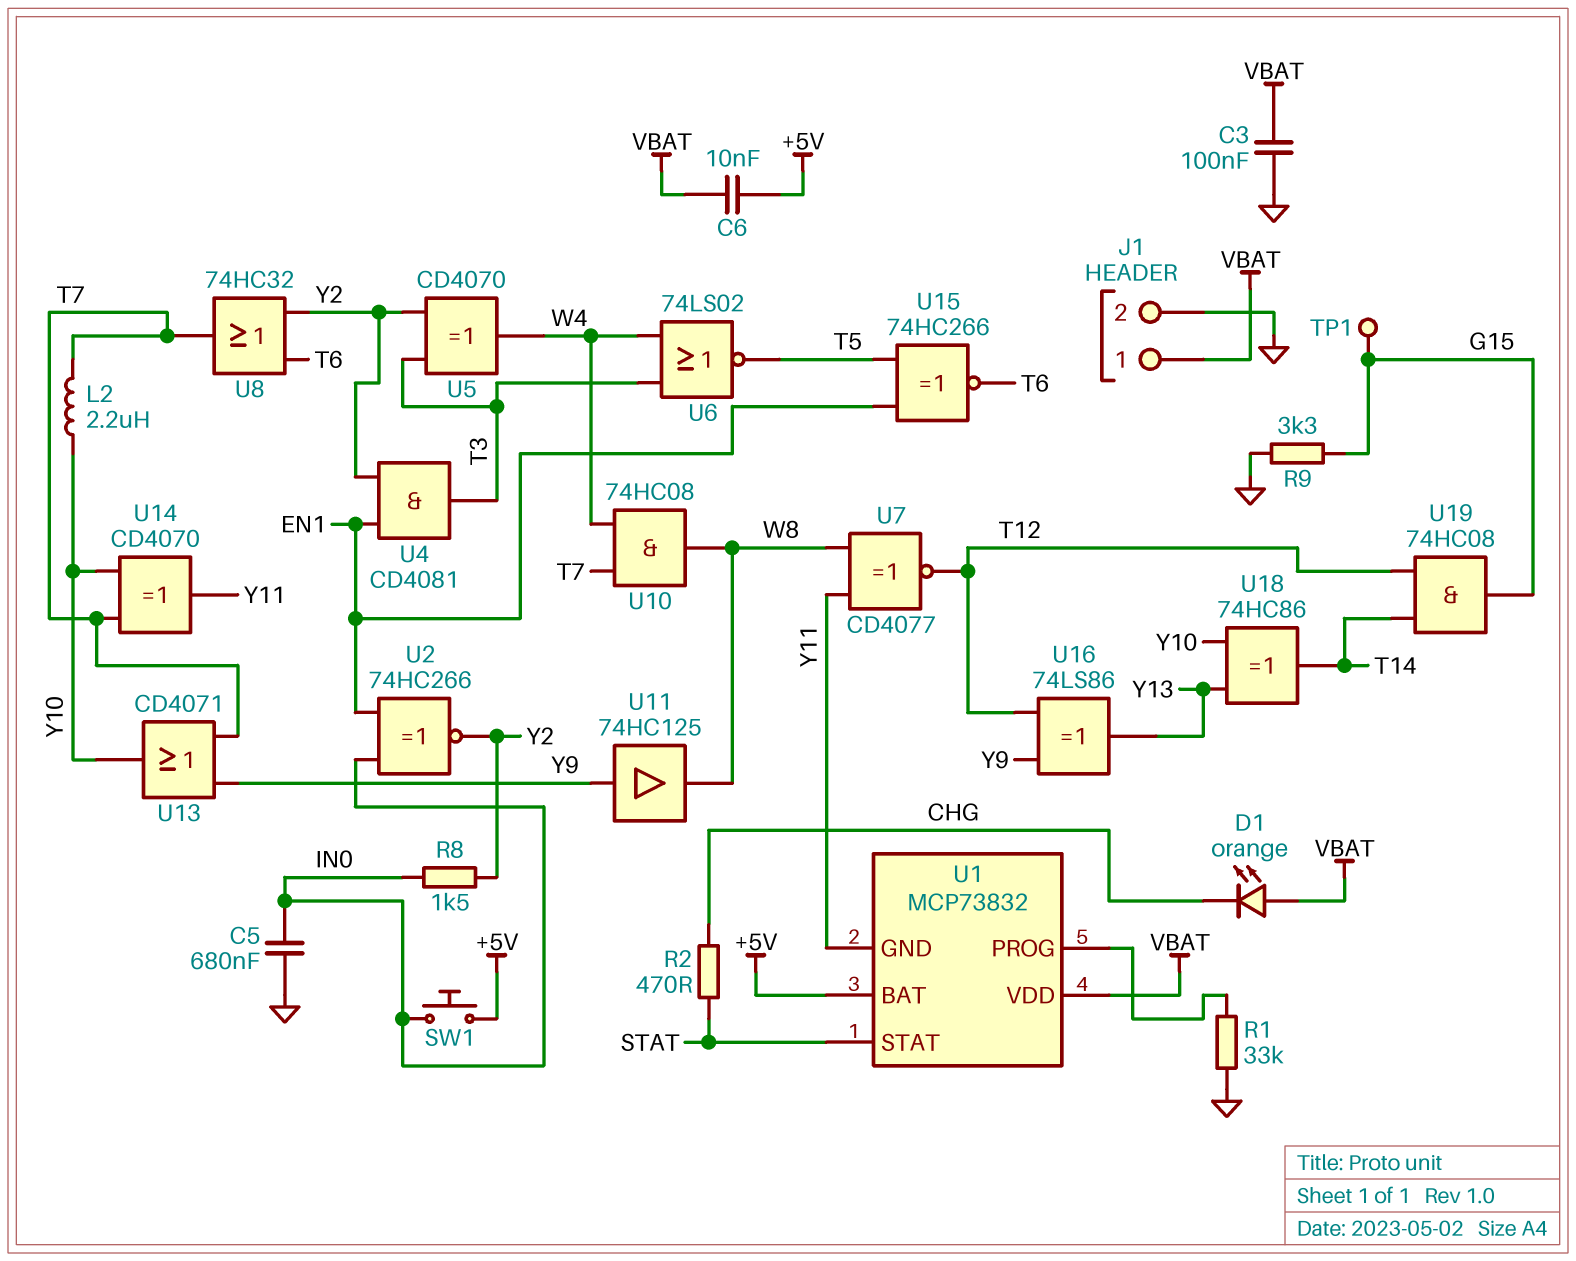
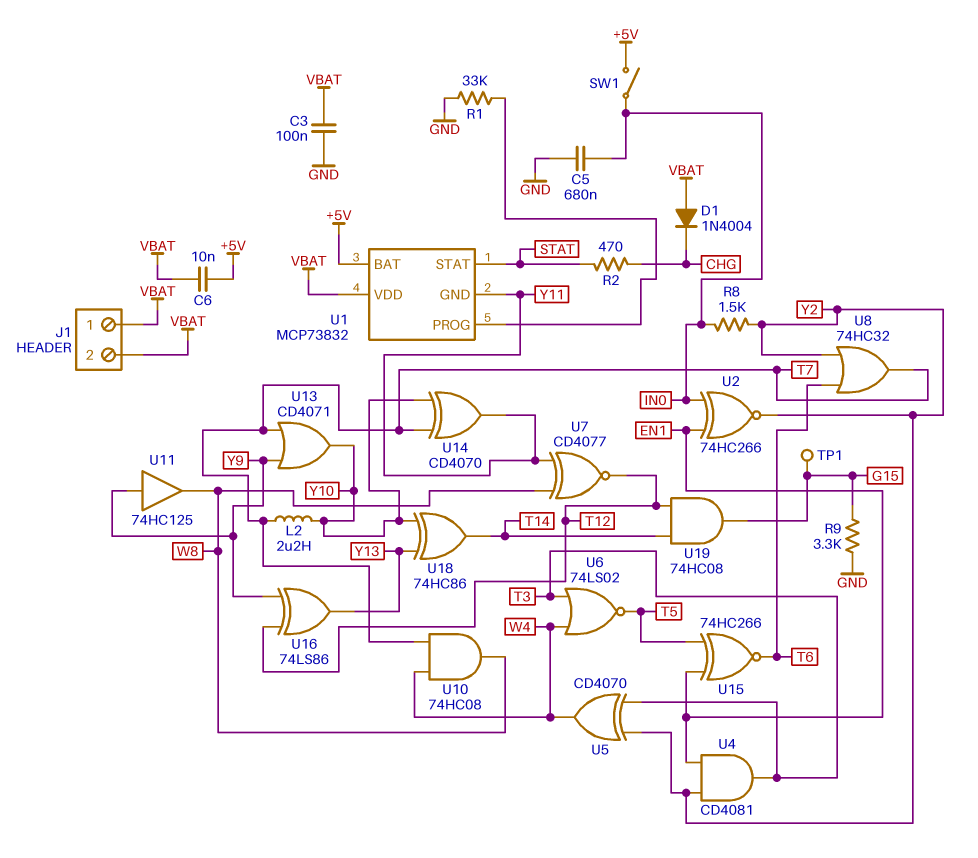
D1: LED orange (A VBAT, K CHG) -> diode 1N4004 (A VBAT, K CHG)
J1 pin 2: GND -> VBAT
SW1: button (+5V, IN0) -> switch (+5V, IN0)

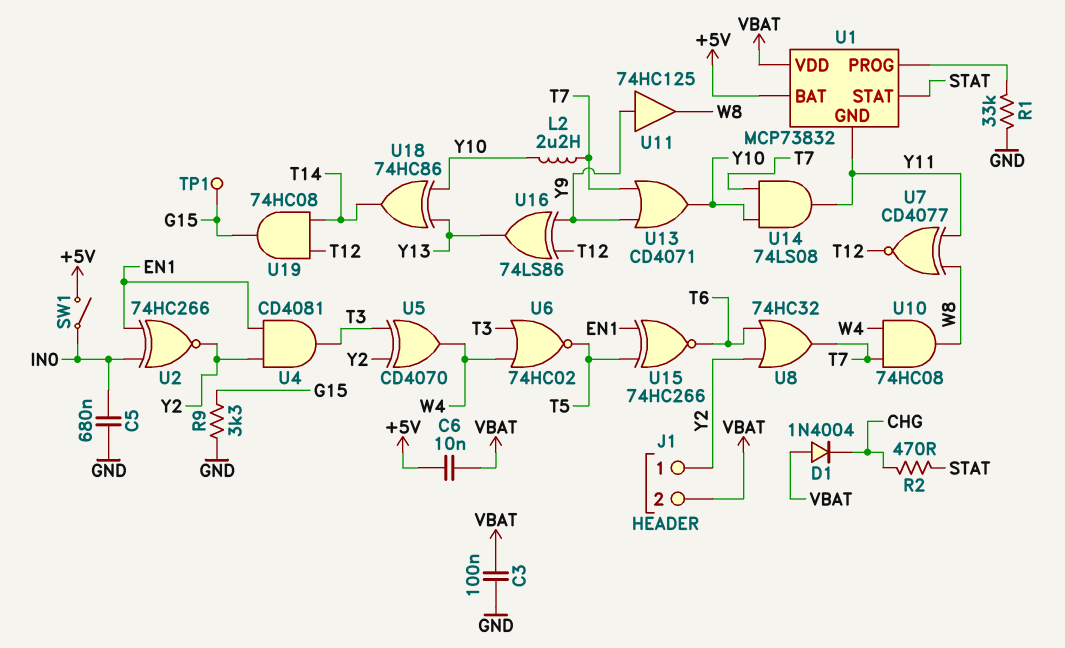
J1 pin 1: VBAT -> Y2
R8: 1.5k (IN0, Y2) -> none
U6: NOR 74LS02 (in T3, in W4, out T5) -> NOR 74HC02 (in T3, in W4, out T5)
U14: XOR CD4070 (in T7, in Y10, out Y11) -> AND 74LS08 (in T7, in Y10, out Y11)

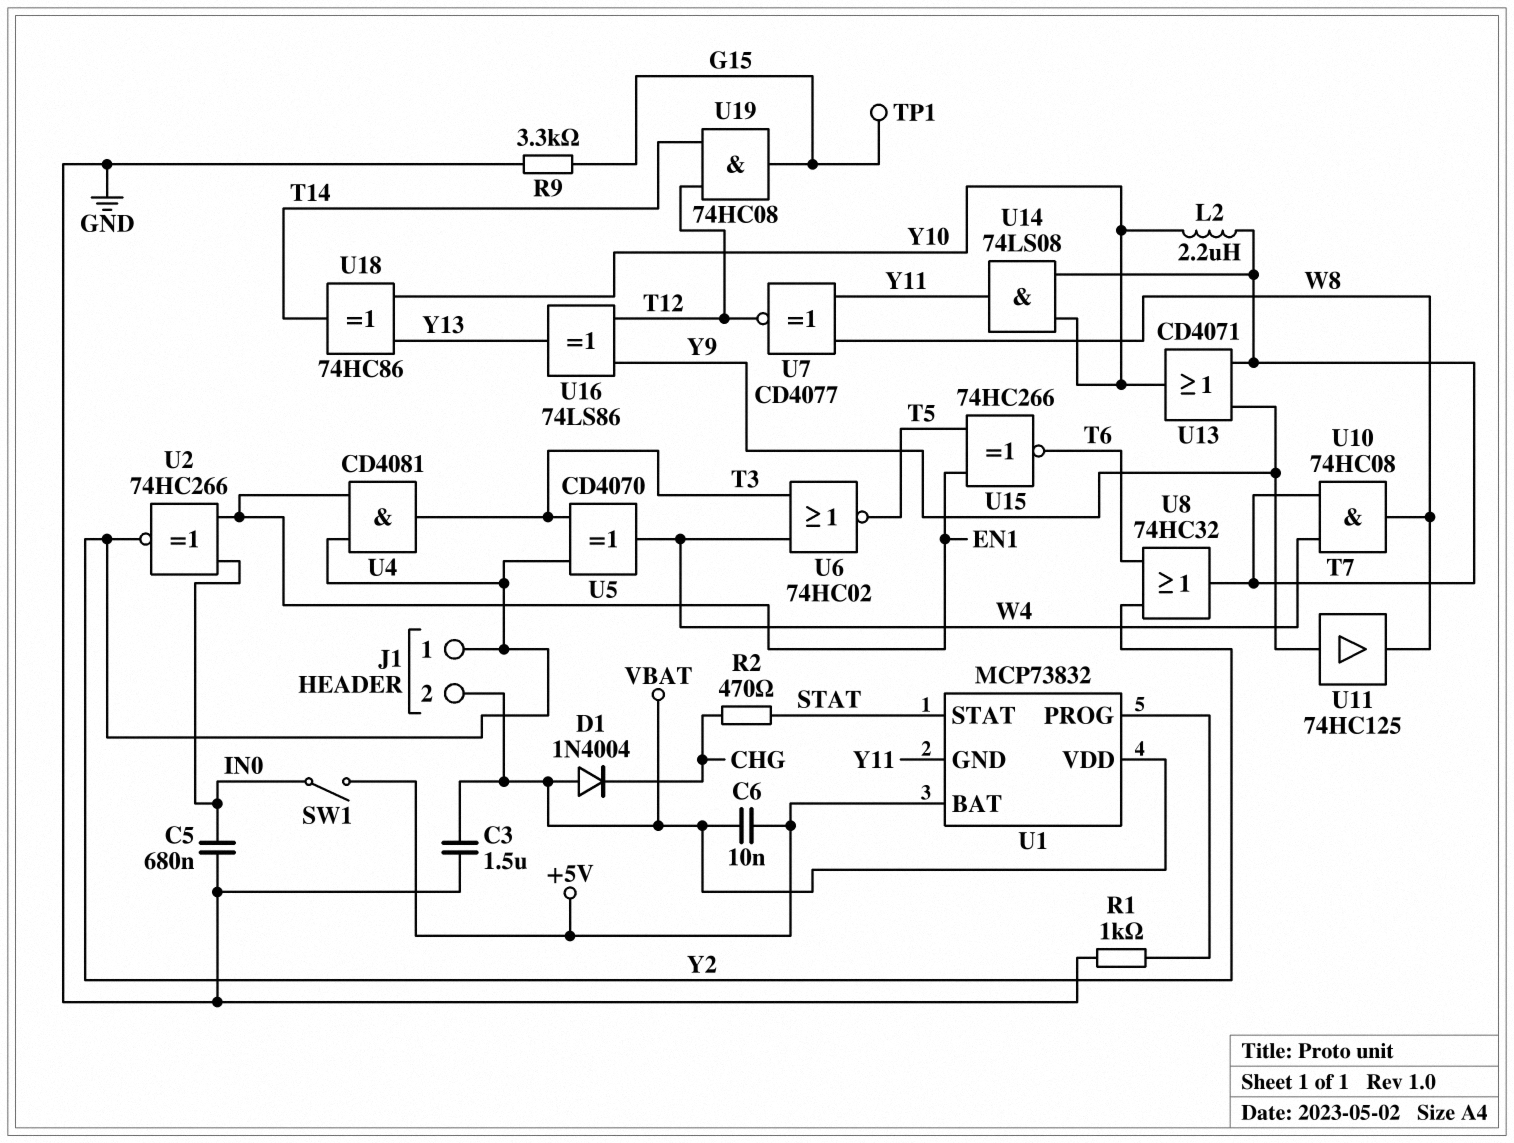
C3: 100nF (GND, VBAT) -> 1.5uF (GND, VBAT)
R1: 33k (GND, U1/PROG) -> 1k (GND, U1/PROG)

